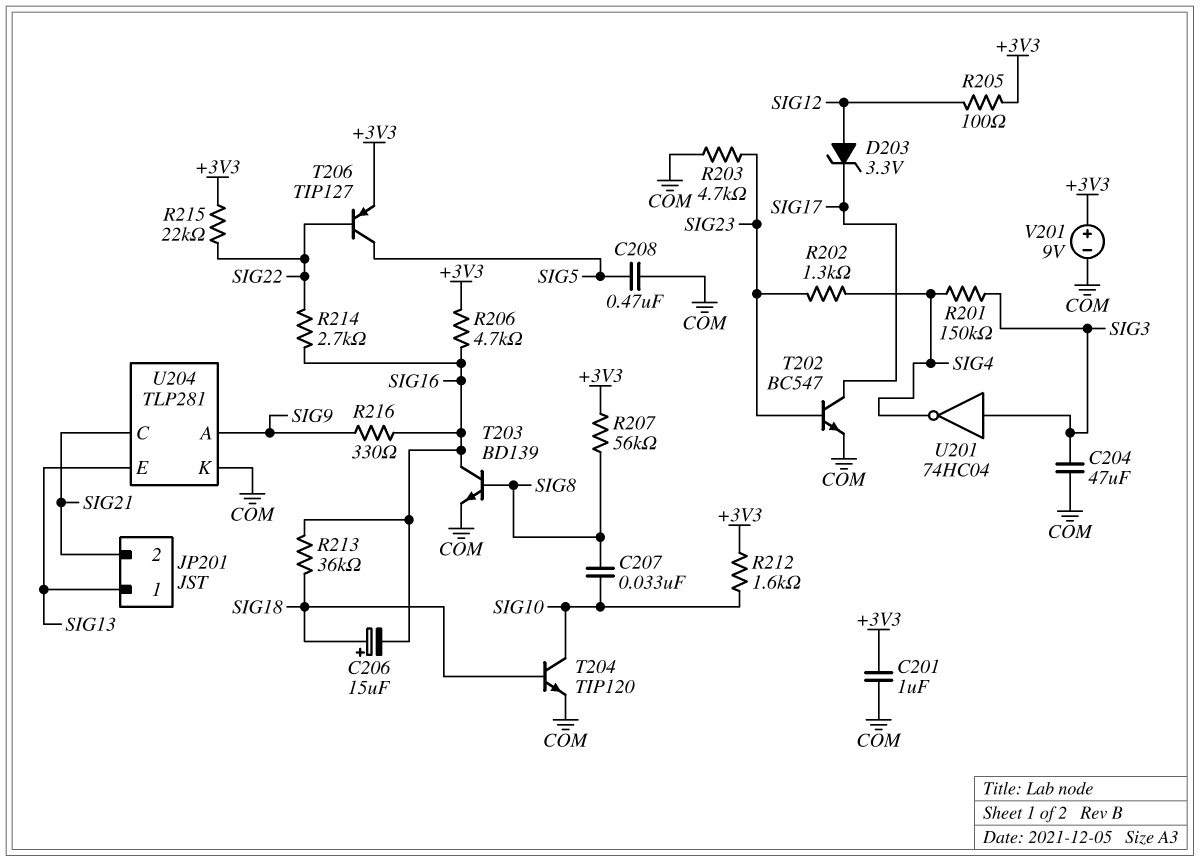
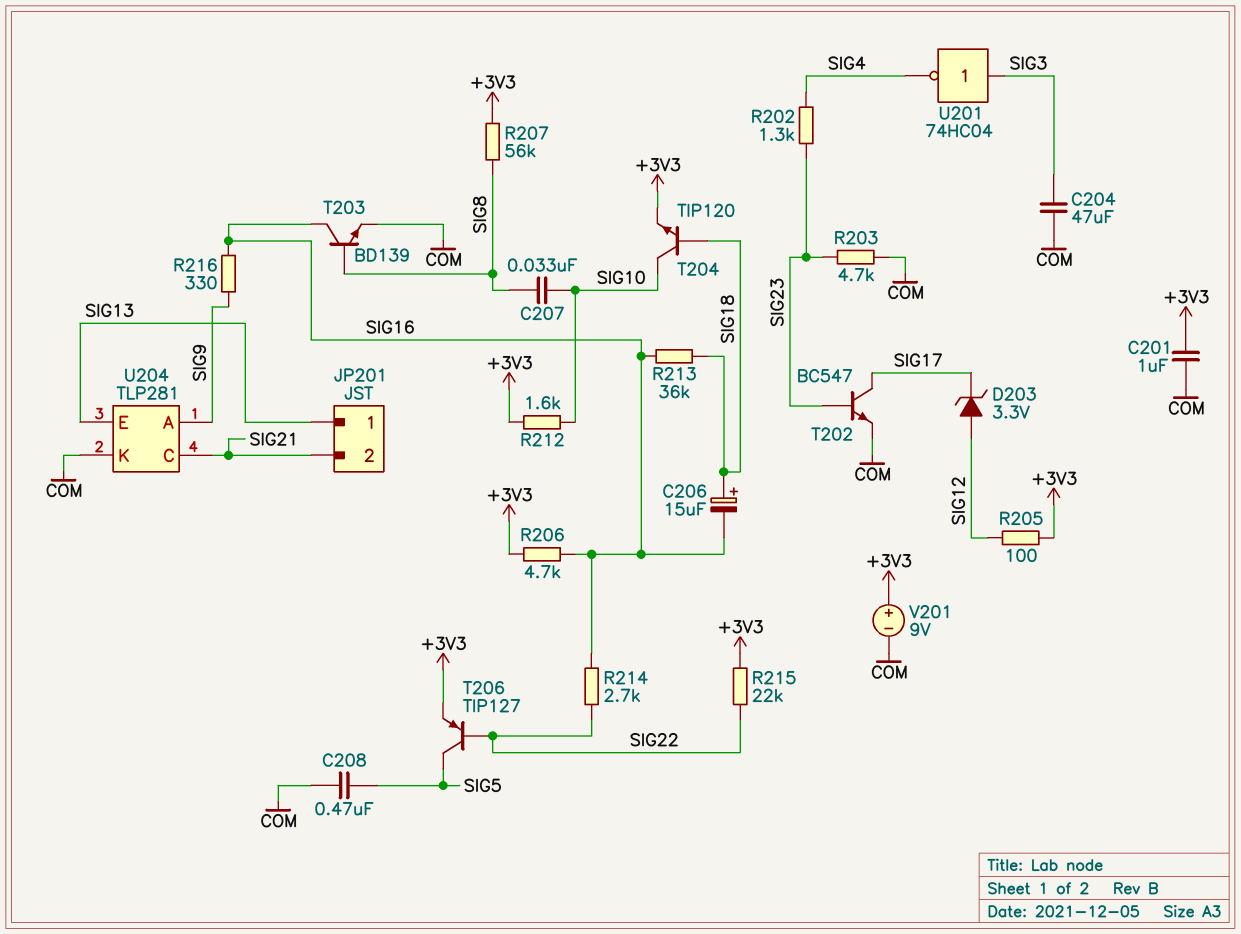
R201: 150k (SIG3, SIG4) -> none
T204: NPN TIP120 (B SIG18, C SIG10, E COM) -> NPN TIP120 (B SIG18, C SIG10, E +3V3)

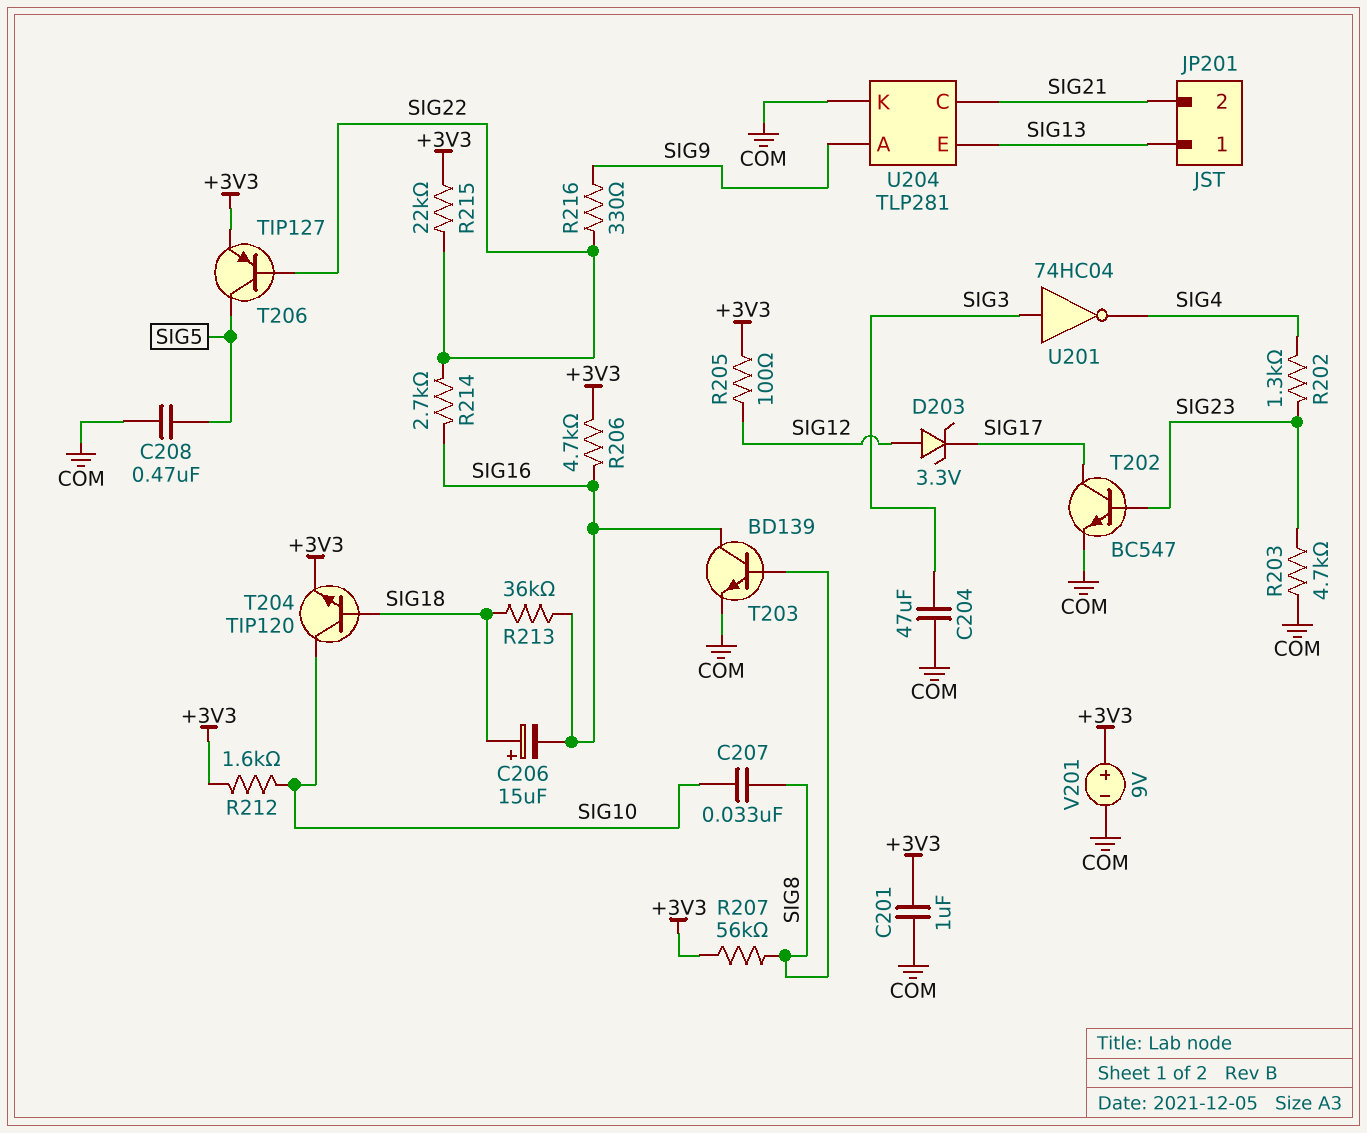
R216: 330 (SIG9, SIG16) -> 330 (SIG9, SIG22)

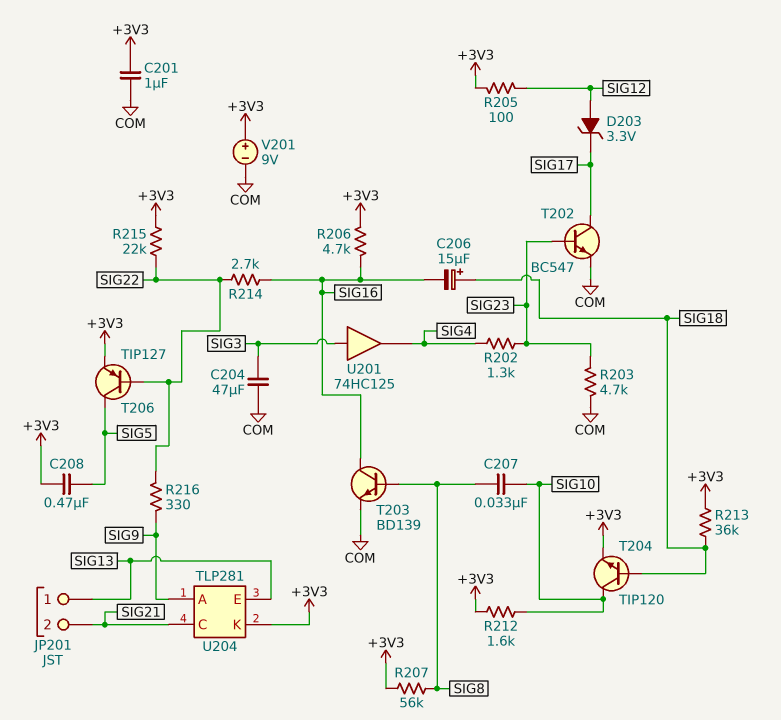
C208: 470nF (COM, SIG5) -> 470nF (+3V3, SIG5)
R213: 36k (SIG16, SIG18) -> 36k (+3V3, SIG18)
U201: NOT 74HC04 (in SIG3, out SIG4) -> buffer 74HC125 (in SIG3, out SIG4)
U204 pin K: COM -> +3V3

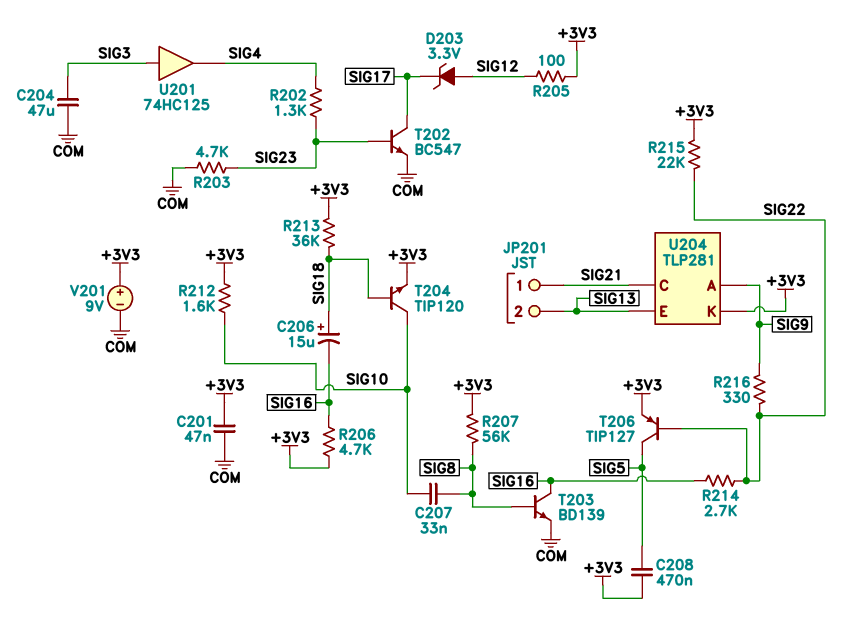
C201: 1uF (+3V3, COM) -> 47nF (+3V3, COM)
JP201 pin 1: SIG13 -> SIG21
JP201 pin 2: SIG21 -> SIG13

